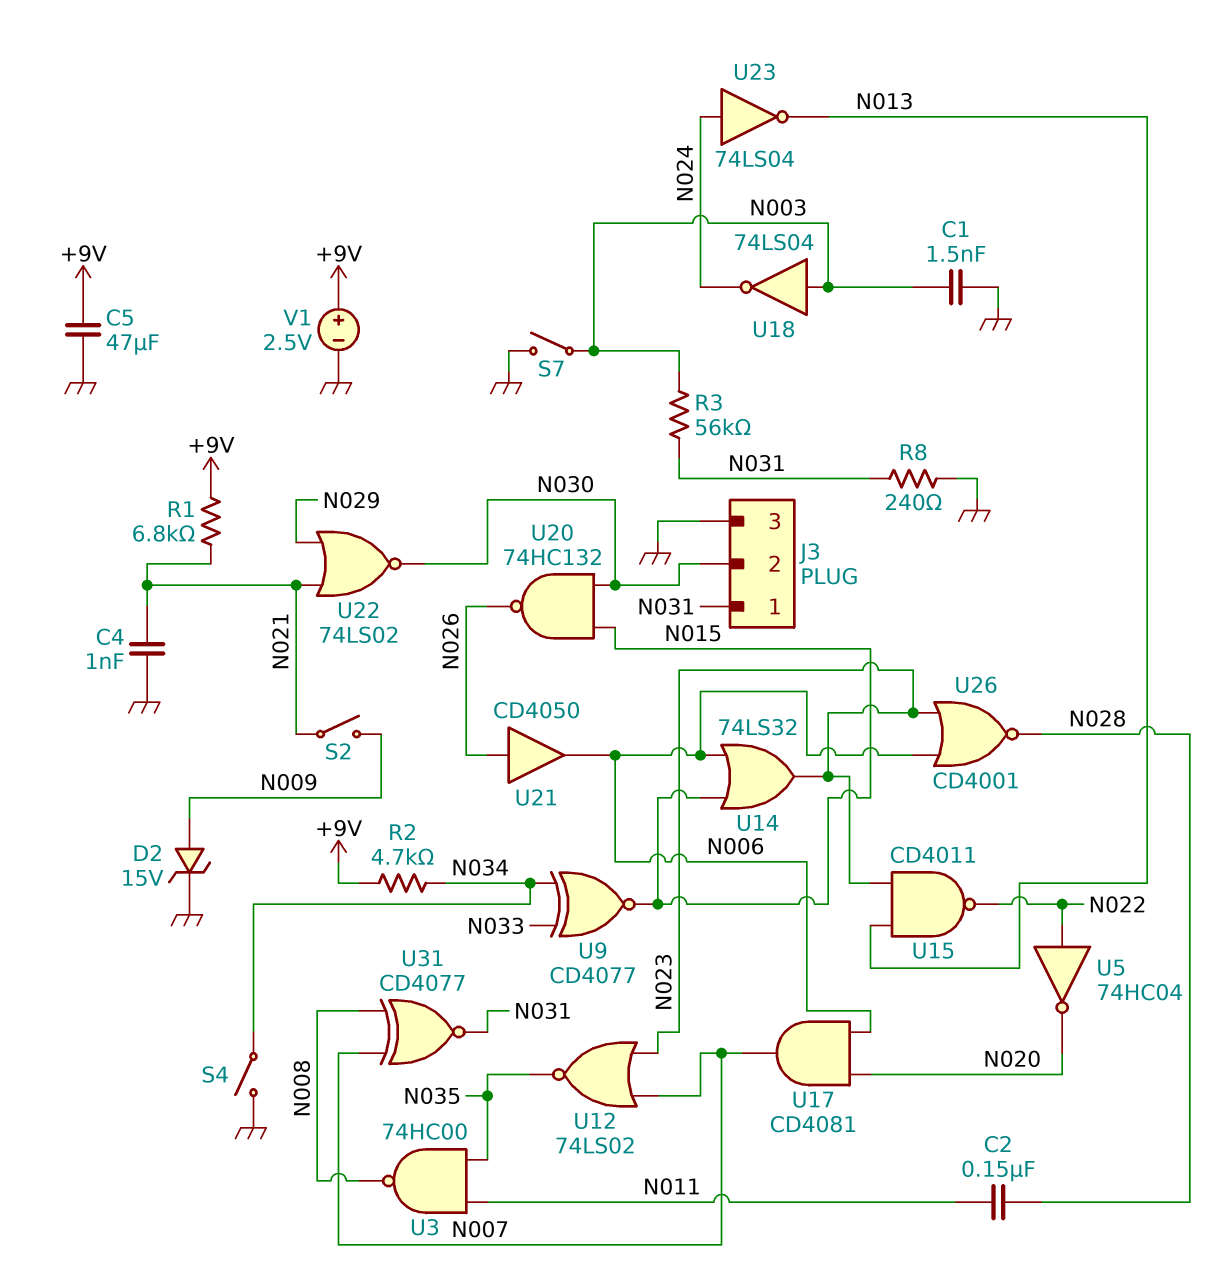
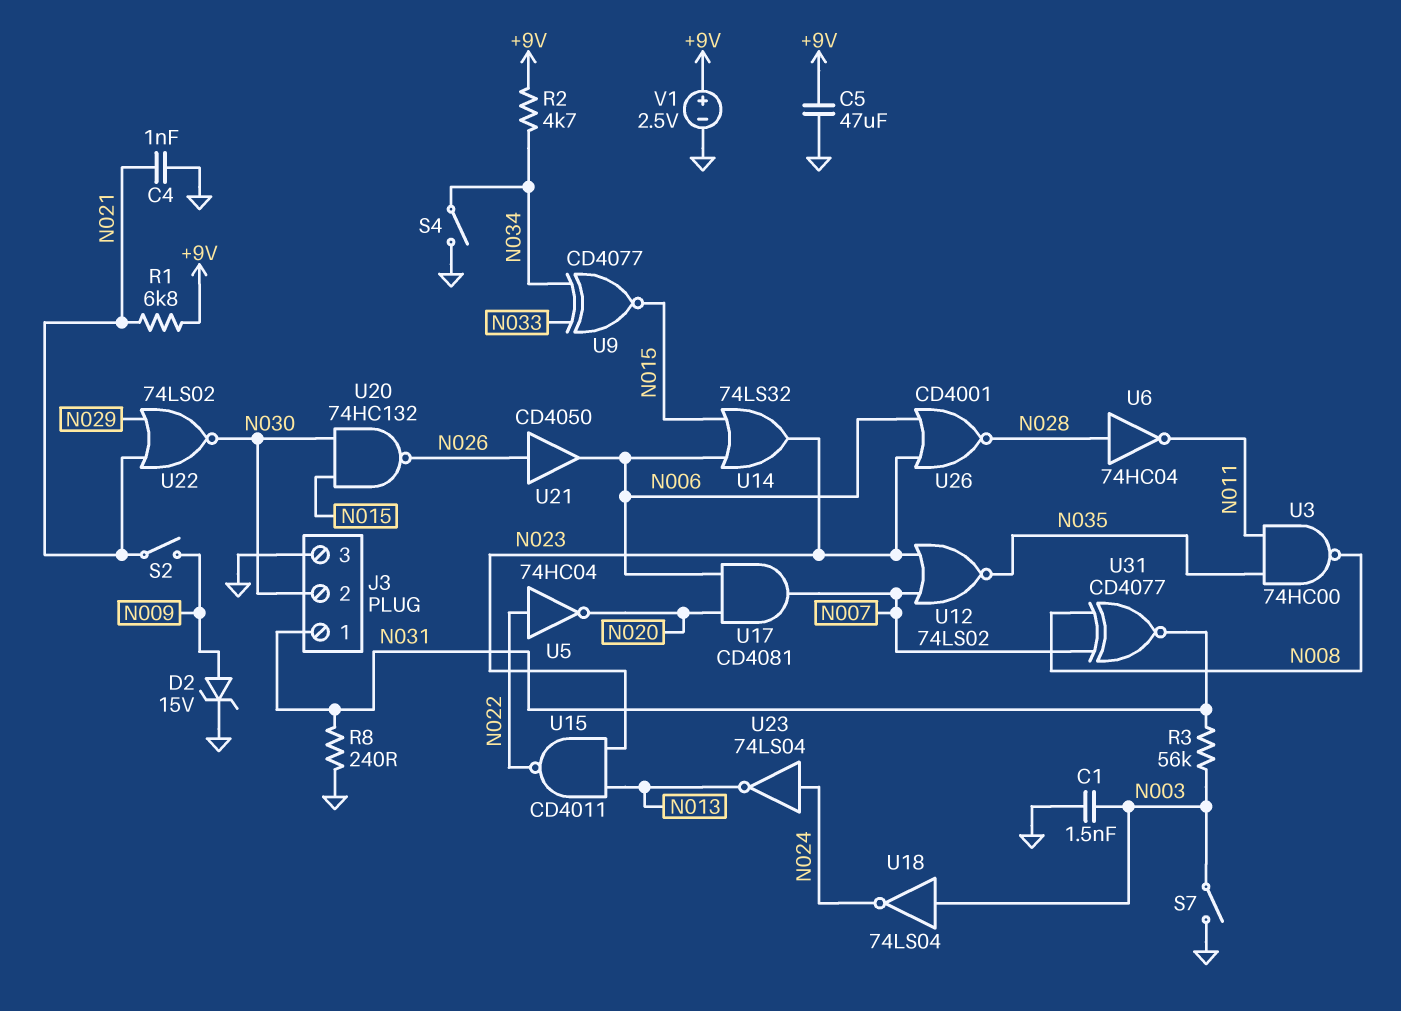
C2: 150nF (N011, N028) -> none
U6: none -> NOT 74HC04 (in N028, out N011)

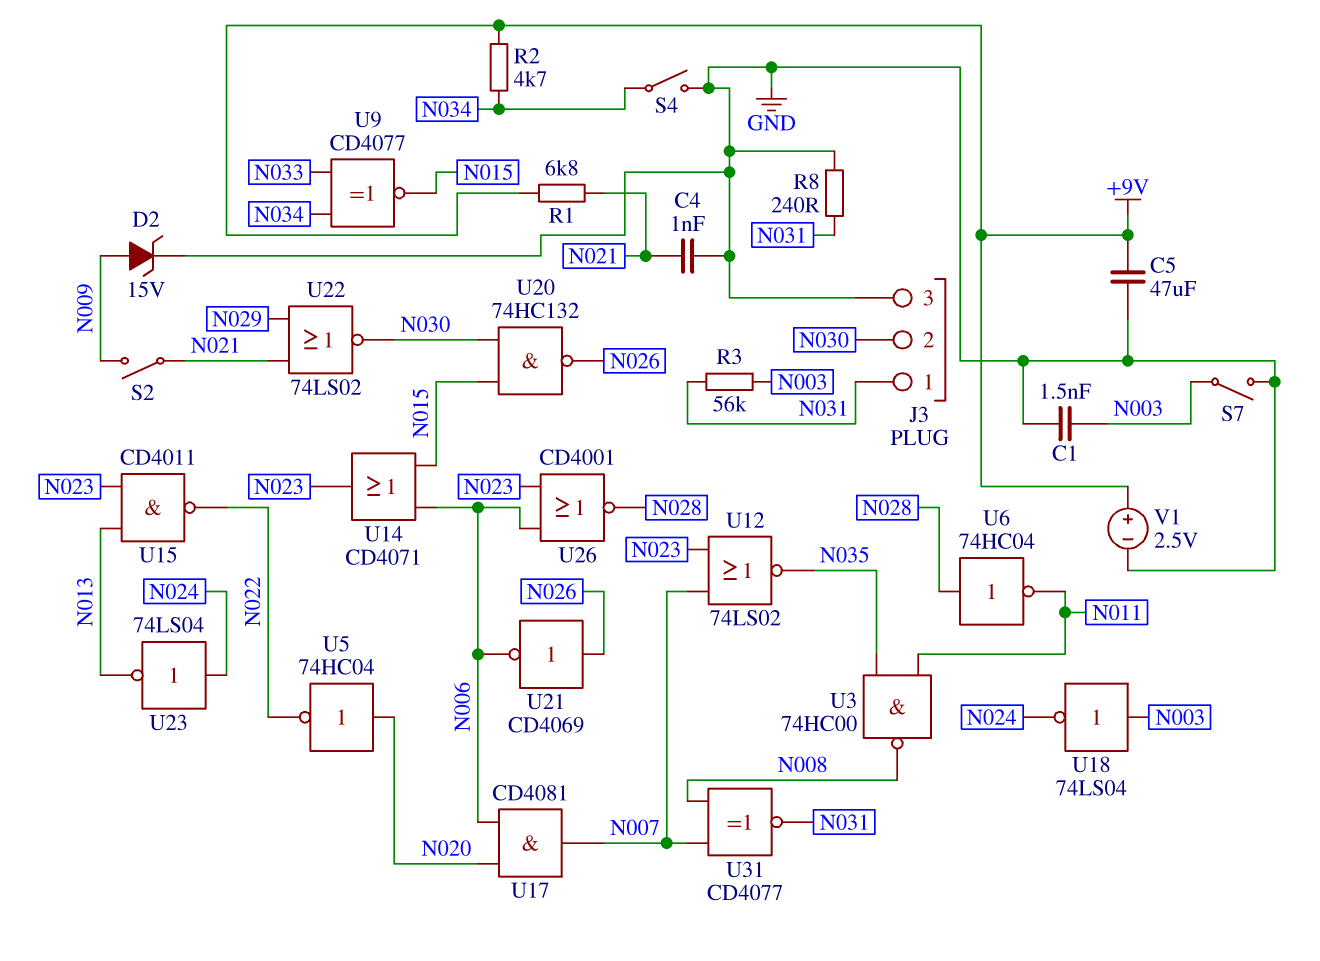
U5: NOT 74HC04 (in N022, out N020) -> NOT 74HC04 (in N020, out N022)
U14: OR 74LS32 (in N006, in N015, out N023) -> OR CD4071 (in N006, in N015, out N023)
U21: buffer CD4050 (in N026, out N006) -> NOT CD4069 (in N026, out N006)

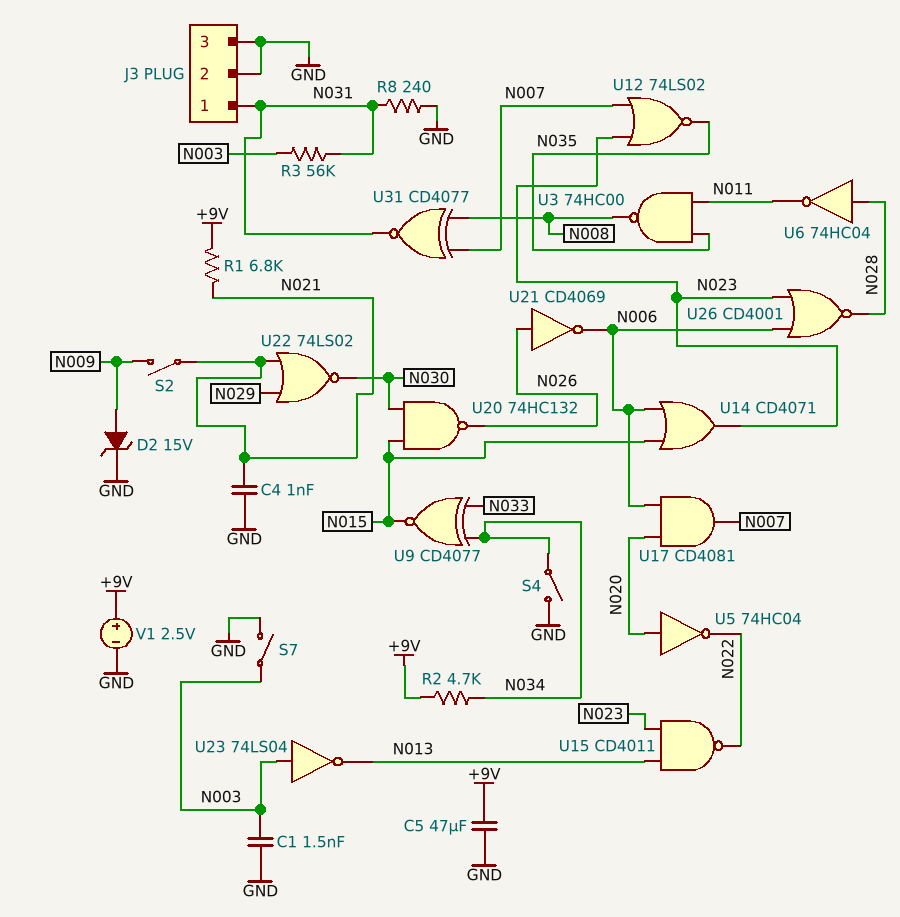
J3 pin 2: N030 -> GND
U18: NOT 74LS04 (in N003, out N024) -> none
U23: NOT 74LS04 (in N024, out N013) -> NOT 74LS04 (in N003, out N013)

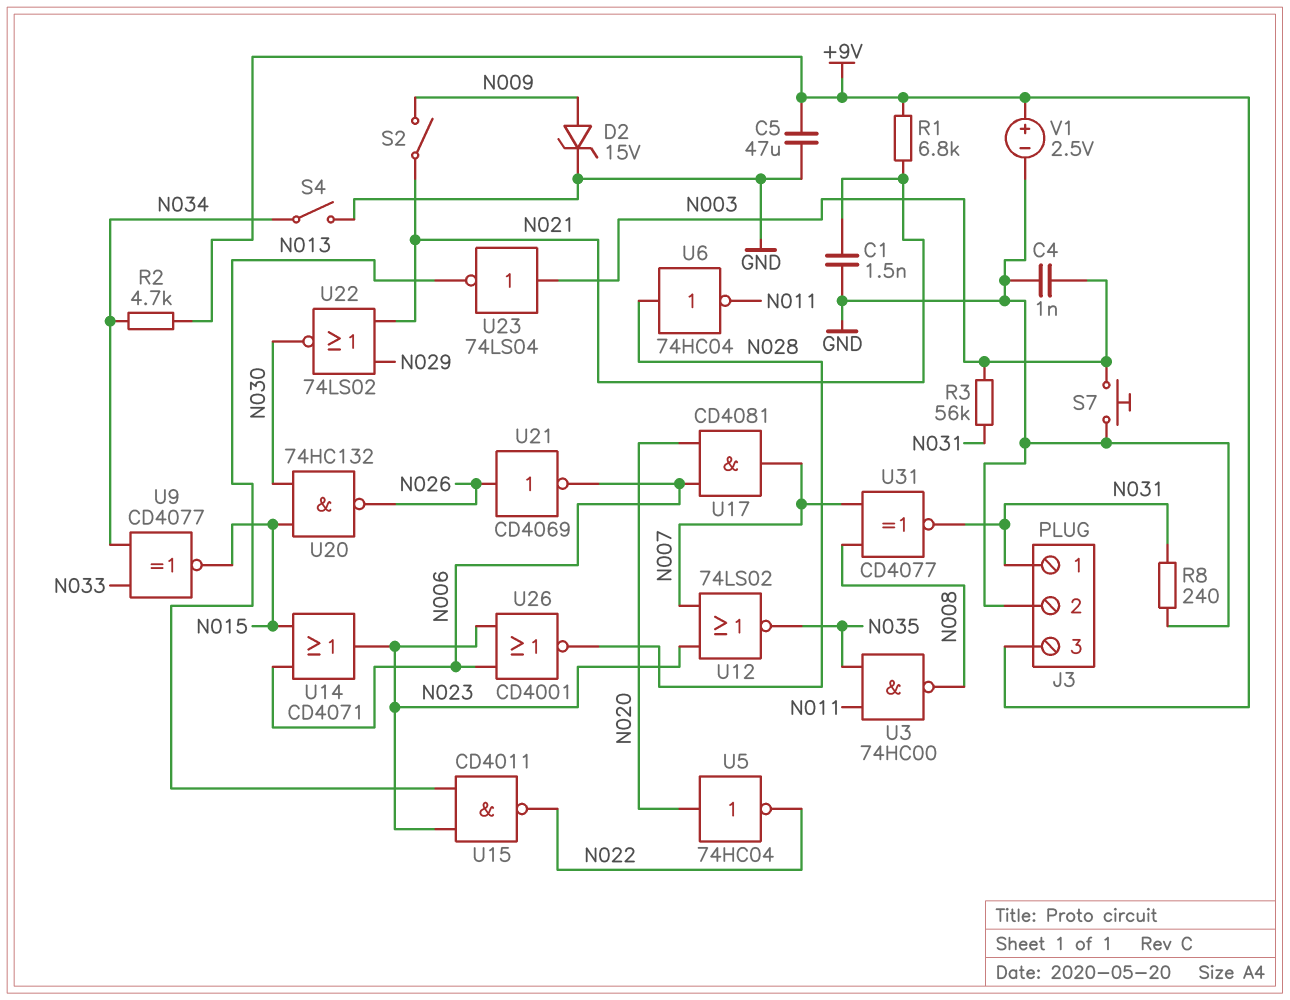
C1: 1.5nF (GND, N003) -> 1.5nF (GND, N021)
C4: 1nF (GND, N021) -> 1nF (GND, N003)
J3 pin 3: GND -> +9V
S7: switch (GND, N003) -> button (GND, N003)

